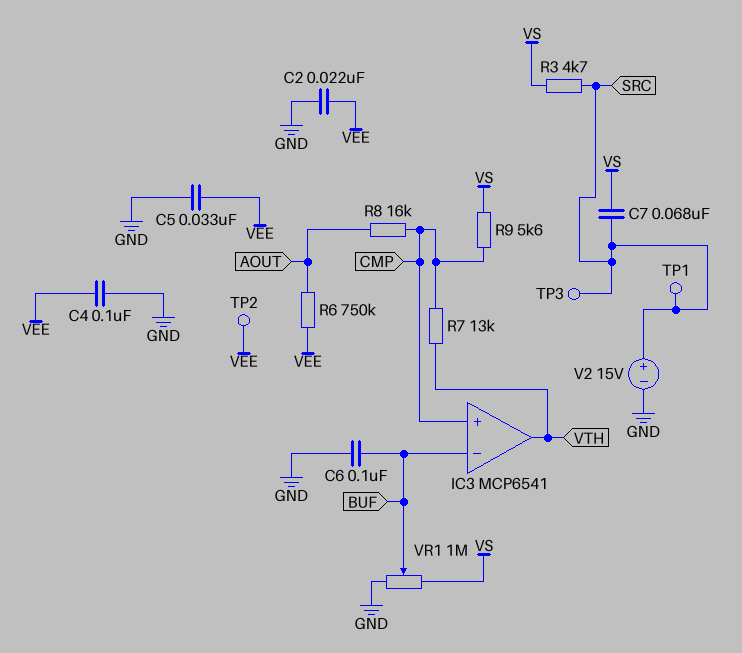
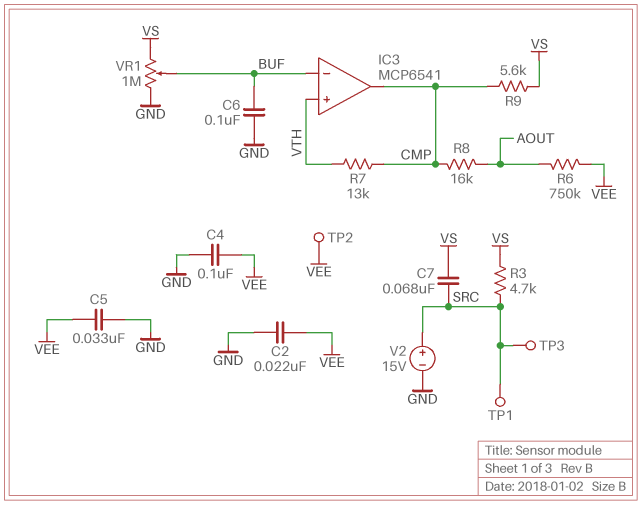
IC3 pin in+: CMP -> VTH
IC3 pin out: VTH -> CMP

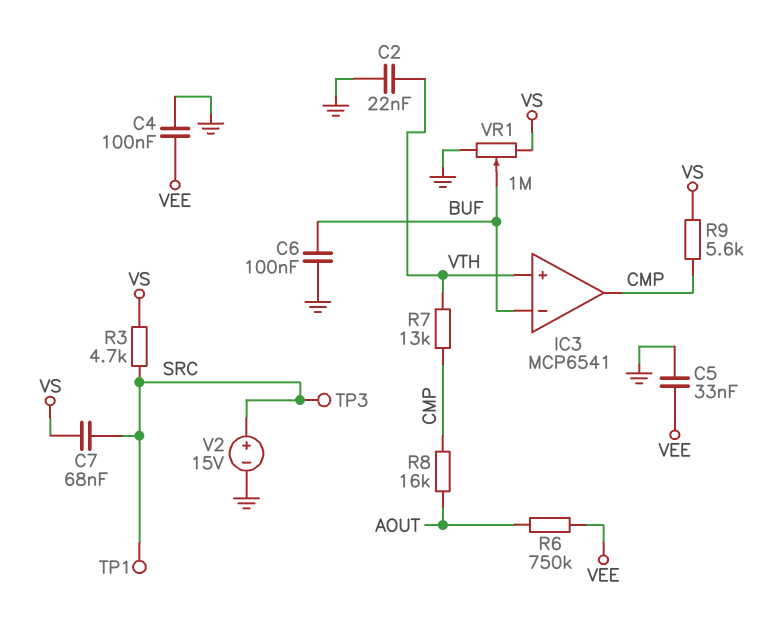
C2: 22nF (GND, VEE) -> 22nF (GND, VTH)
TP2: test point (VEE) -> none

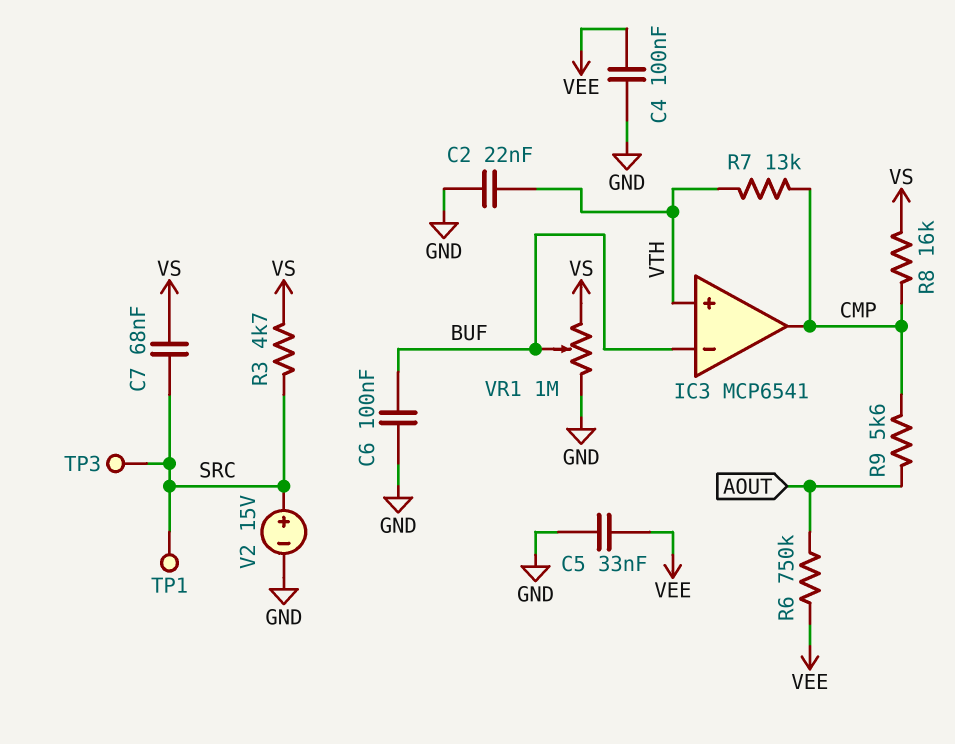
R8: 16k (AOUT, CMP) -> 16k (CMP, VS)
R9: 5.6k (CMP, VS) -> 5.6k (AOUT, CMP)

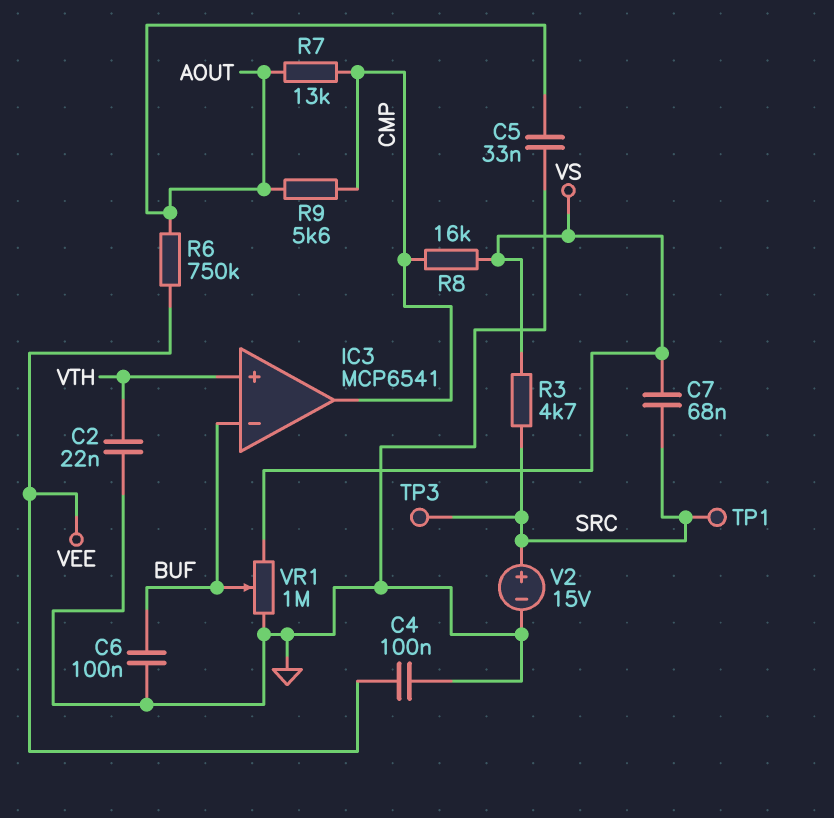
C5: 33nF (GND, VEE) -> 33nF (AOUT, GND)
R7: 13k (CMP, VTH) -> 13k (AOUT, CMP)

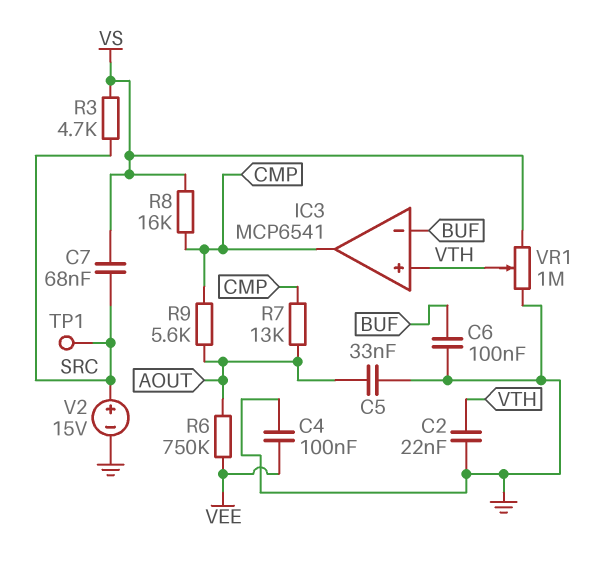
TP3: test point (SRC) -> none
VR1: 1M (GND, VS, wiper BUF) -> 1M (GND, VS, wiper VTH)

